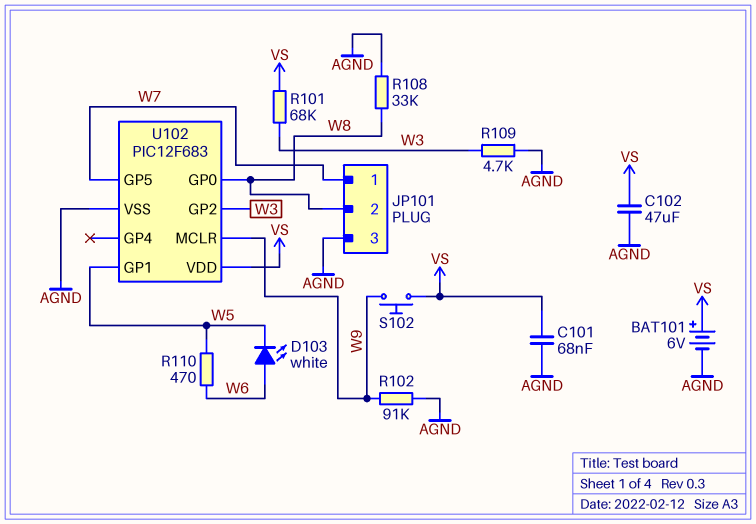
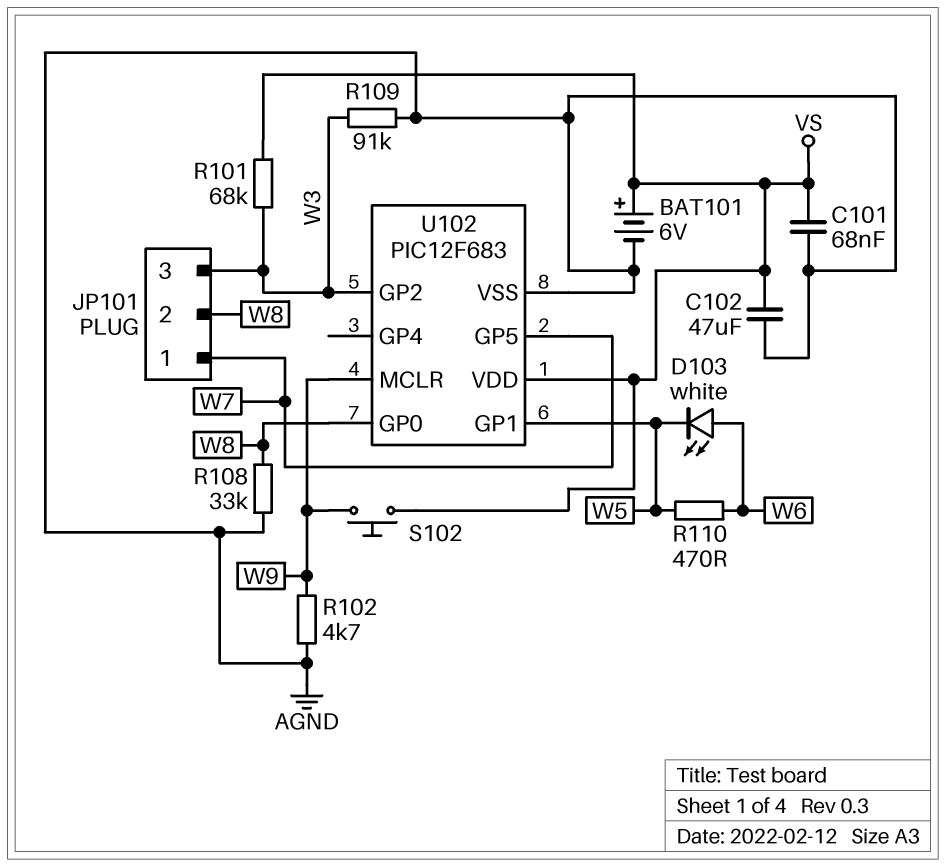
JP101 pin 3: AGND -> W3
R102: 91k (AGND, W9) -> 4.7k (AGND, W9)
R109: 4.7k (AGND, W3) -> 91k (AGND, W3)

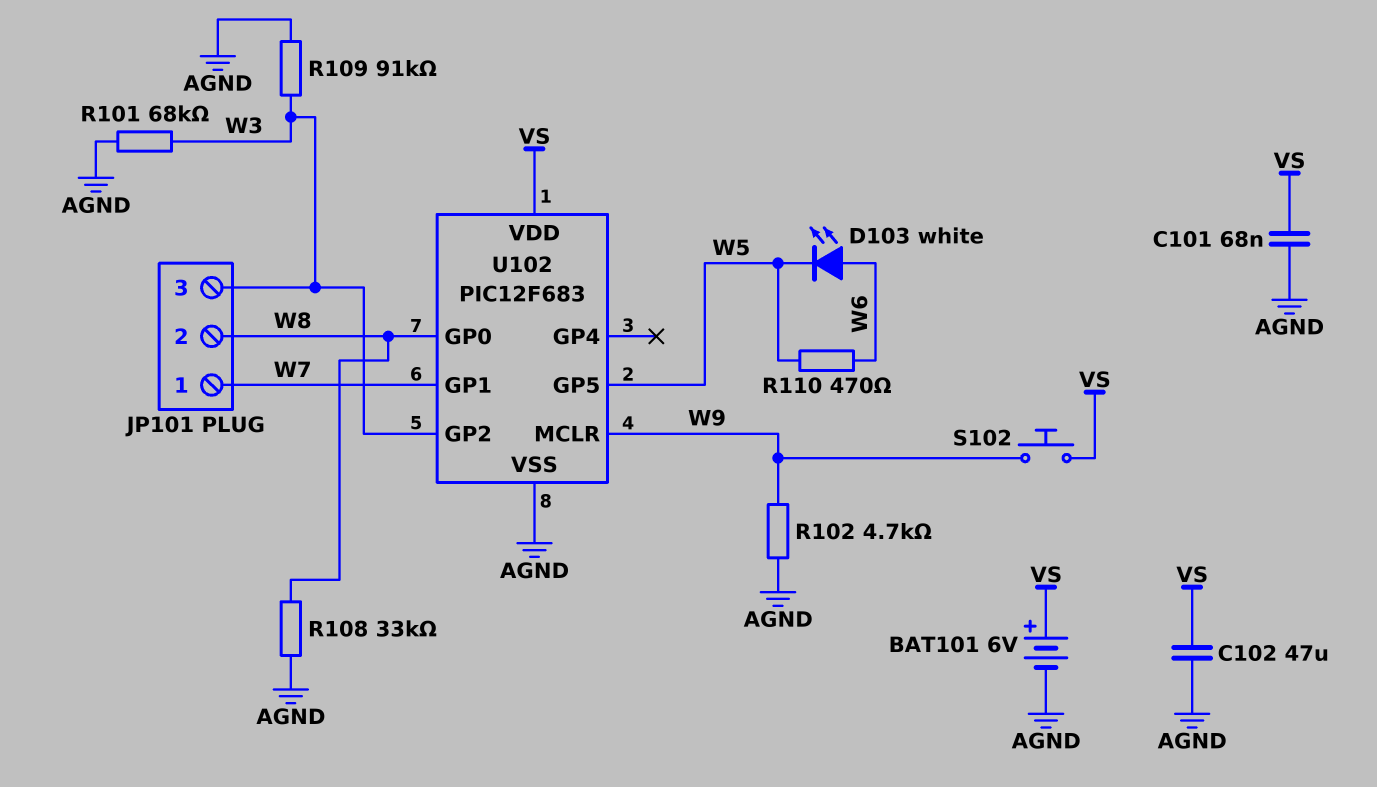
R101: 68k (VS, W3) -> 68k (AGND, W3)
U102 pin GP1: W5 -> W7
U102 pin GP5: W7 -> W5

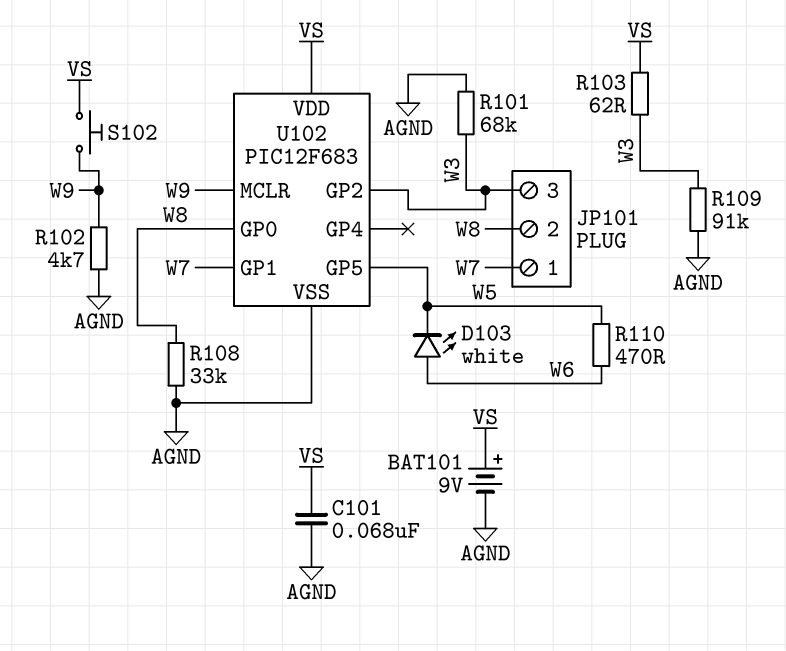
BAT101: 6V (plus VS, minus AGND) -> 9V (plus VS, minus AGND)
C102: 47uF (AGND, VS) -> none
R103: none -> 62 (VS, W3)

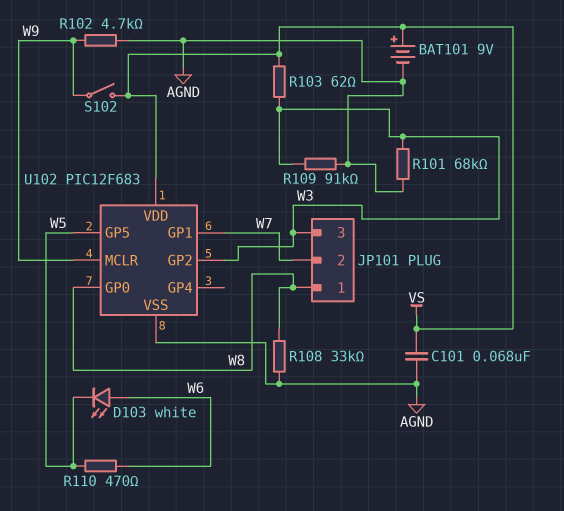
JP101 pin 1: W7 -> W8
JP101 pin 2: W8 -> W7
S102: button (VS, W9) -> switch (VS, W9)

